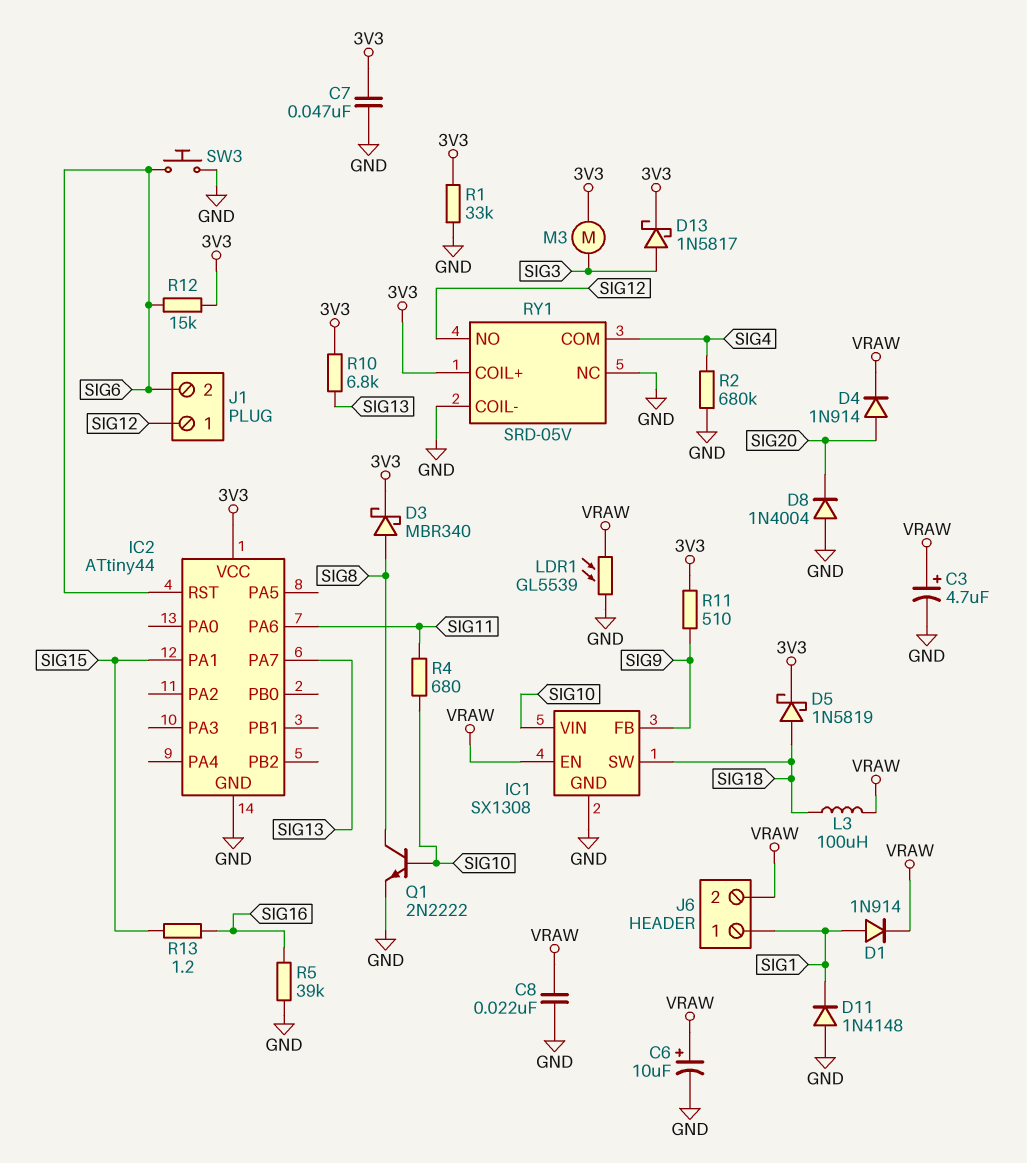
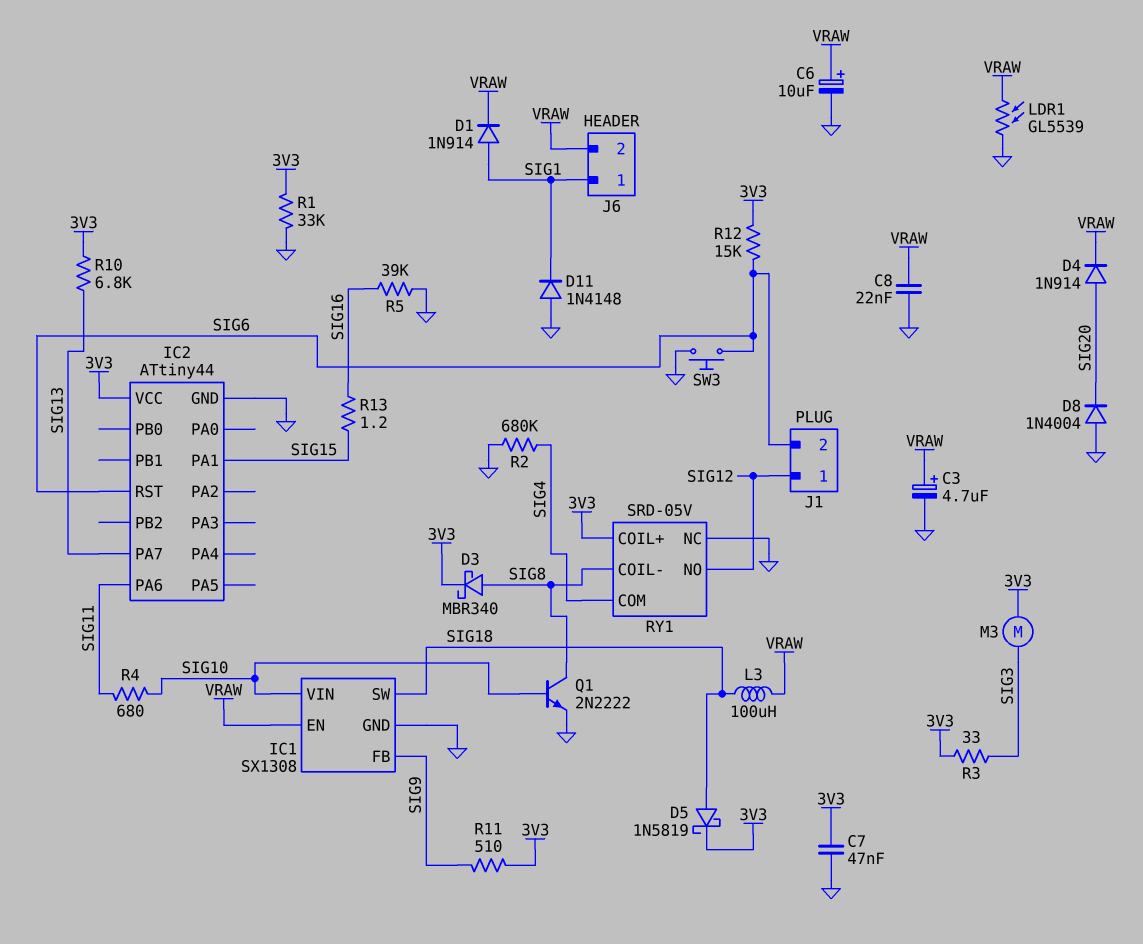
D13: schottky 1N5817 (A SIG3, K 3V3) -> none
R3: none -> 33 (3V3, SIG3)
RY1 pin COIL-: GND -> SIG8

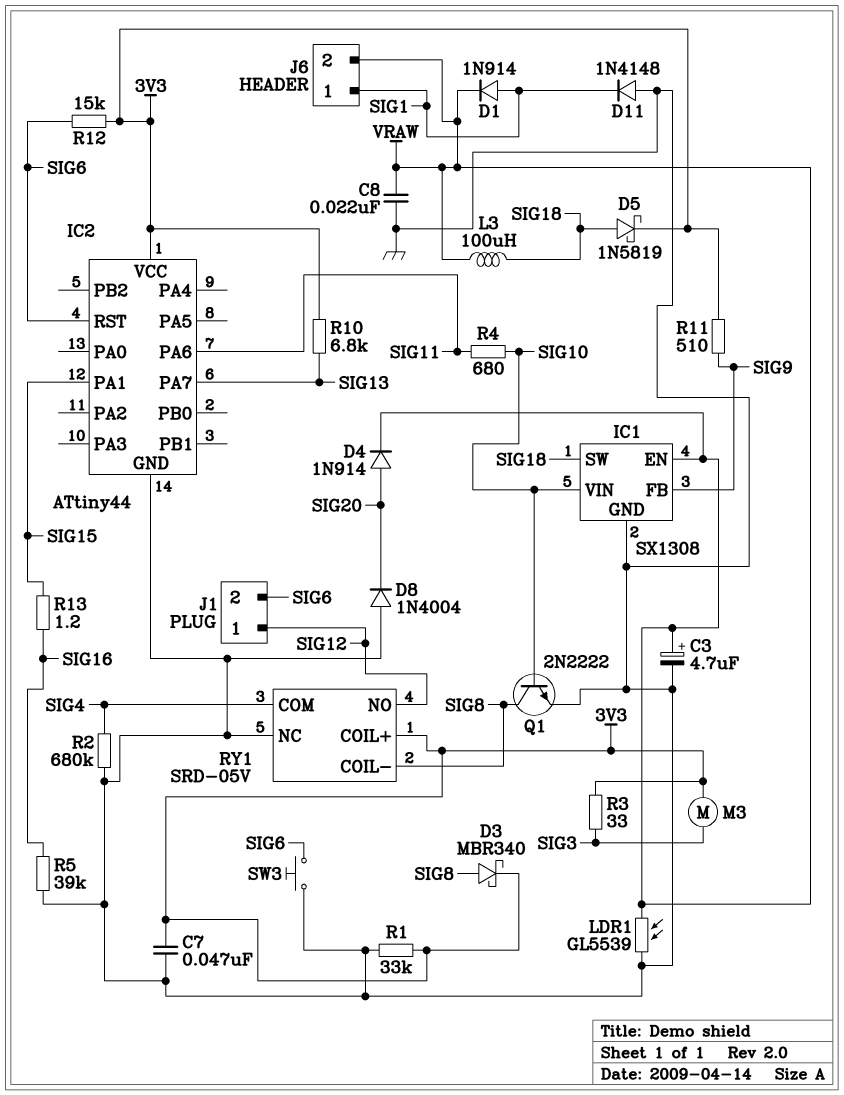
C6: 10uF (plus VRAW, minus GND) -> none

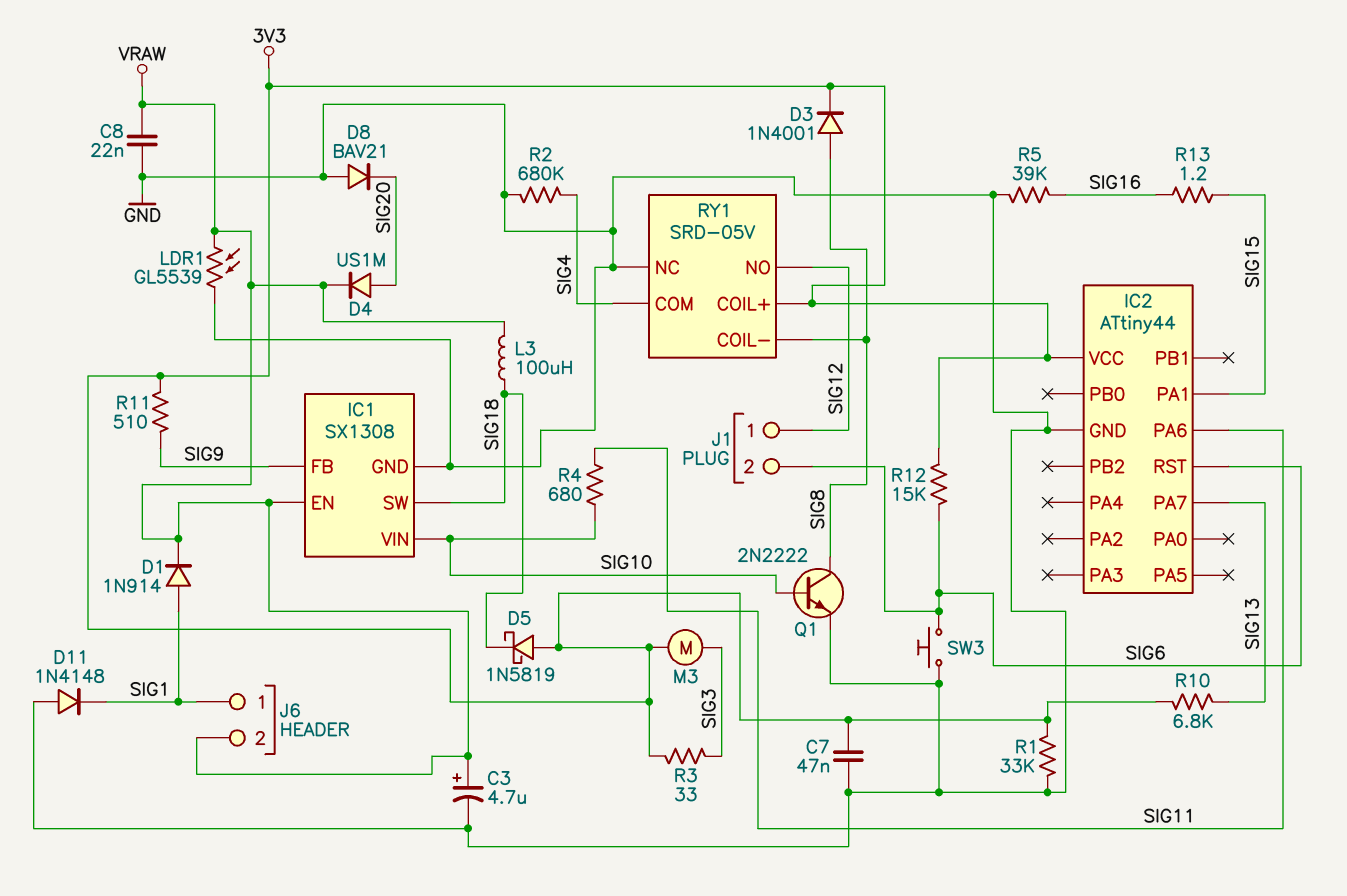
D3: schottky MBR340 (A SIG8, K 3V3) -> diode 1N4001 (A SIG8, K 3V3)
D4: diode 1N914 (A SIG20, K VRAW) -> diode US1M (A SIG20, K VRAW)
D5: schottky 1N5819 (A SIG18, K 3V3) -> schottky 1N5819 (A 3V3, K SIG18)
D8: diode 1N4004 (A GND, K SIG20) -> diode BAV21 (A GND, K SIG20)

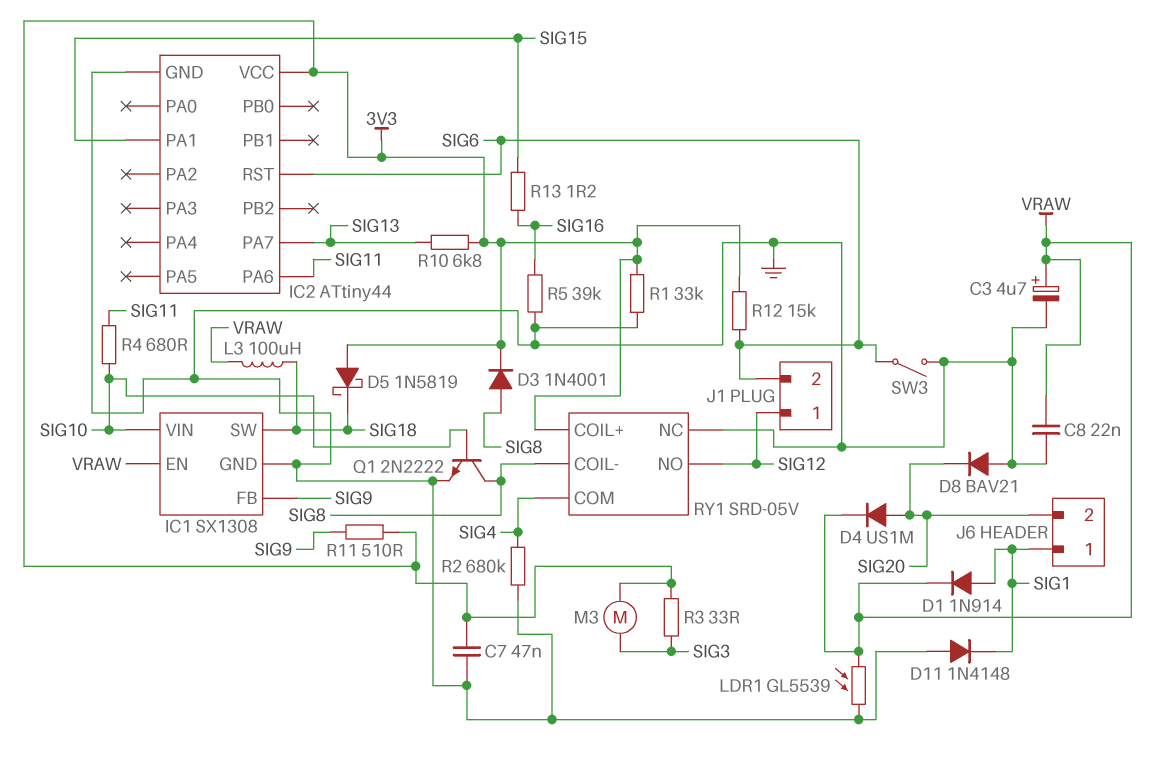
J6 pin 2: VRAW -> SIG20
SW3: button (GND, SIG6) -> switch (GND, SIG6)

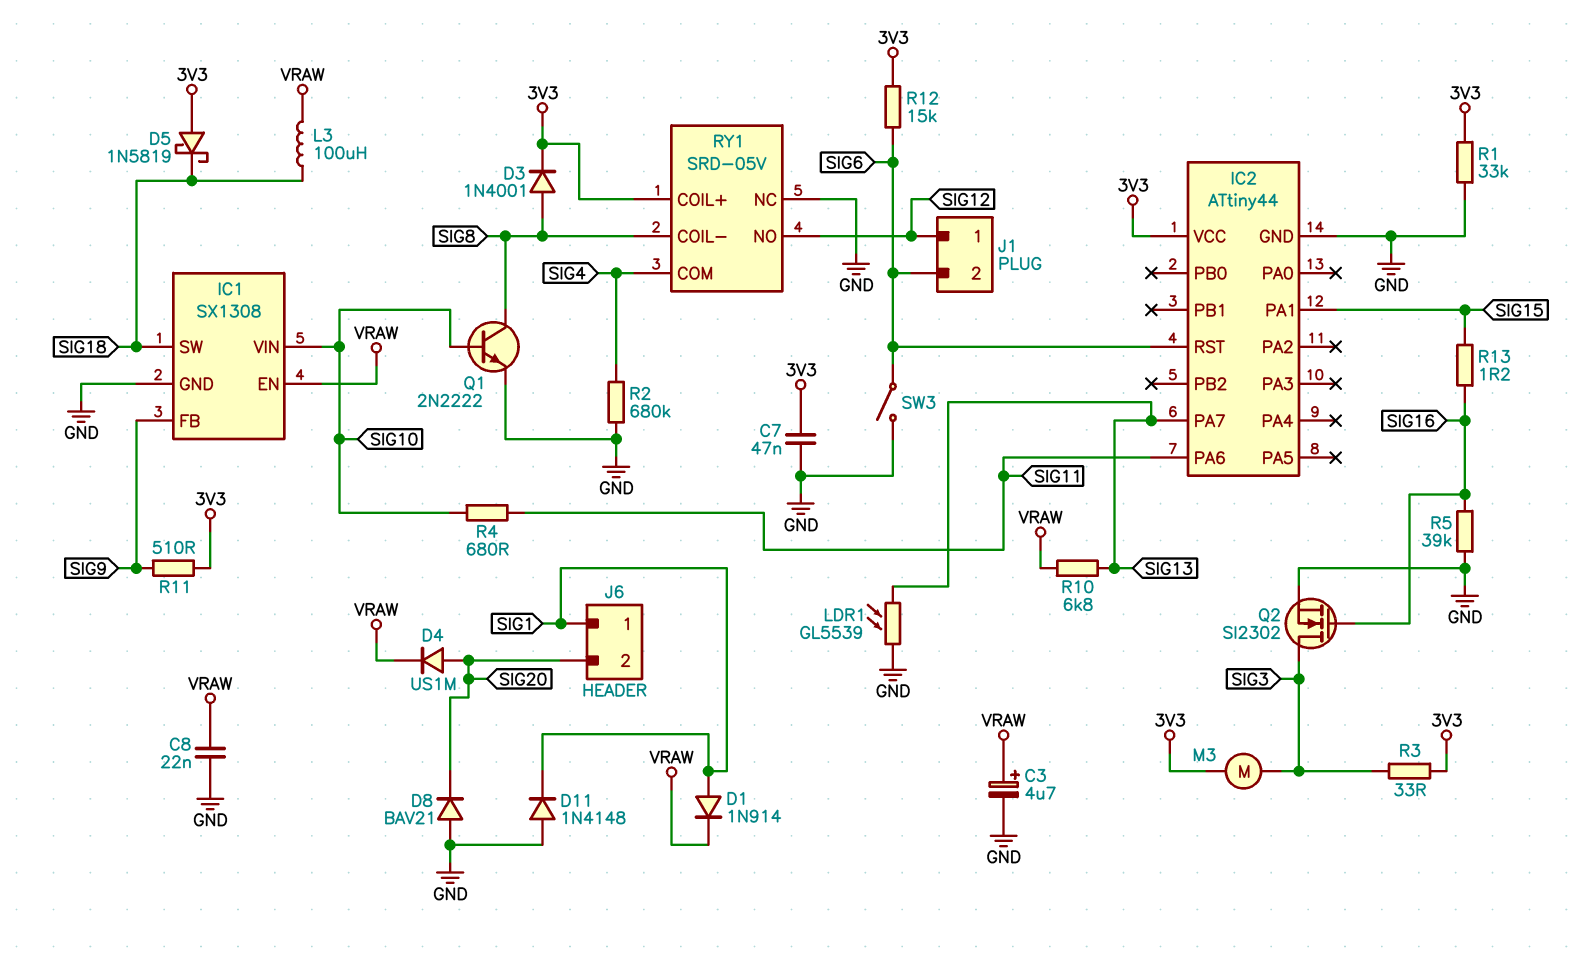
LDR1: GL5539 (GND, VRAW) -> GL5539 (GND, SIG13)
Q2: none -> NMOS SI2302 (G SIG16, D SIG3, S GND)
R10: 6.8k (3V3, SIG13) -> 6.8k (SIG13, VRAW)

